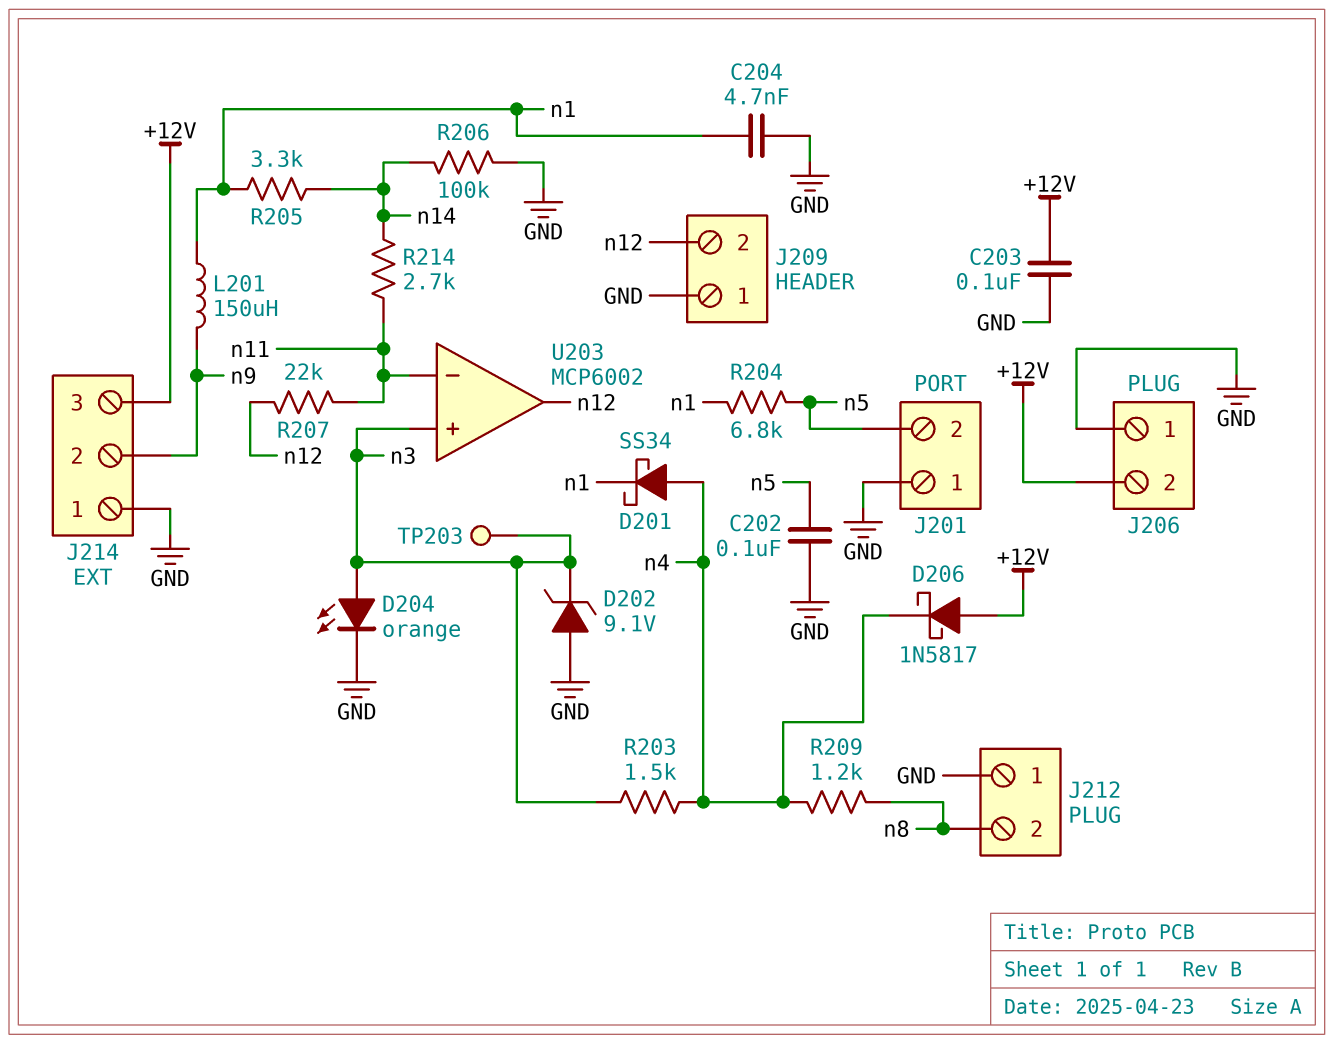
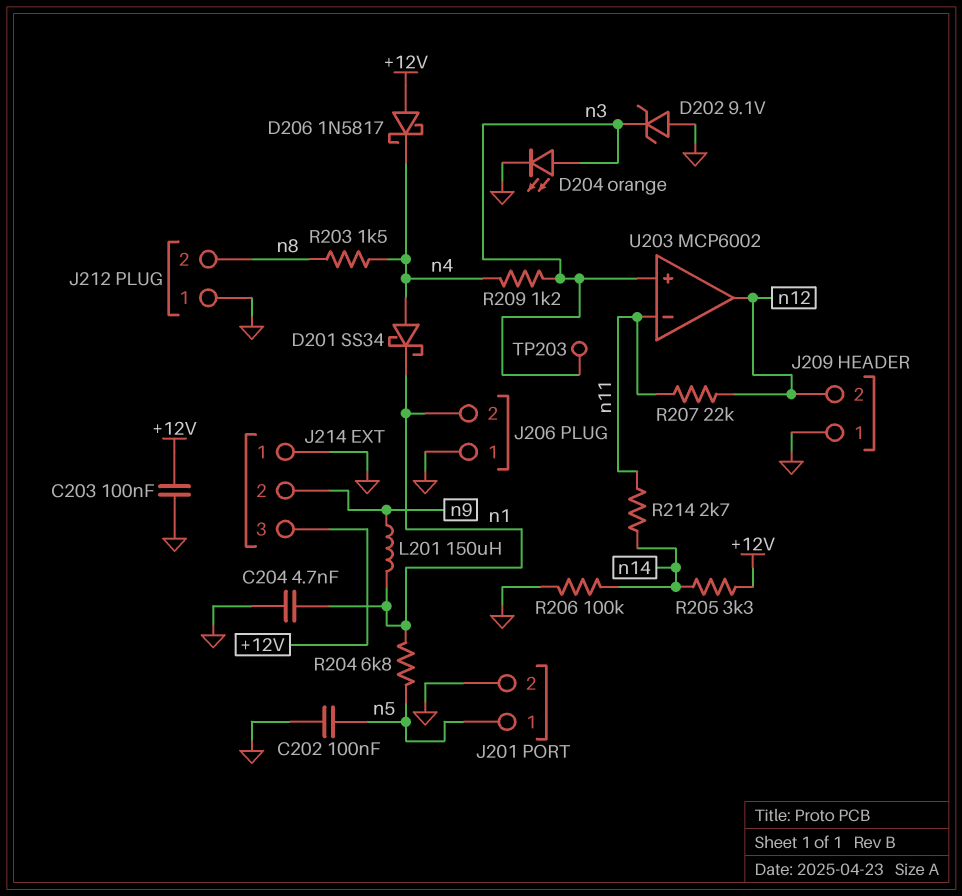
J201 pin 1: GND -> n5
J201 pin 2: n5 -> GND
J206 pin 2: +12V -> n1
R203: 1.5k (n3, n4) -> 1.5k (n4, n8)
R205: 3.3k (n1, n14) -> 3.3k (+12V, n14)
R209: 1.2k (n4, n8) -> 1.2k (n3, n4)

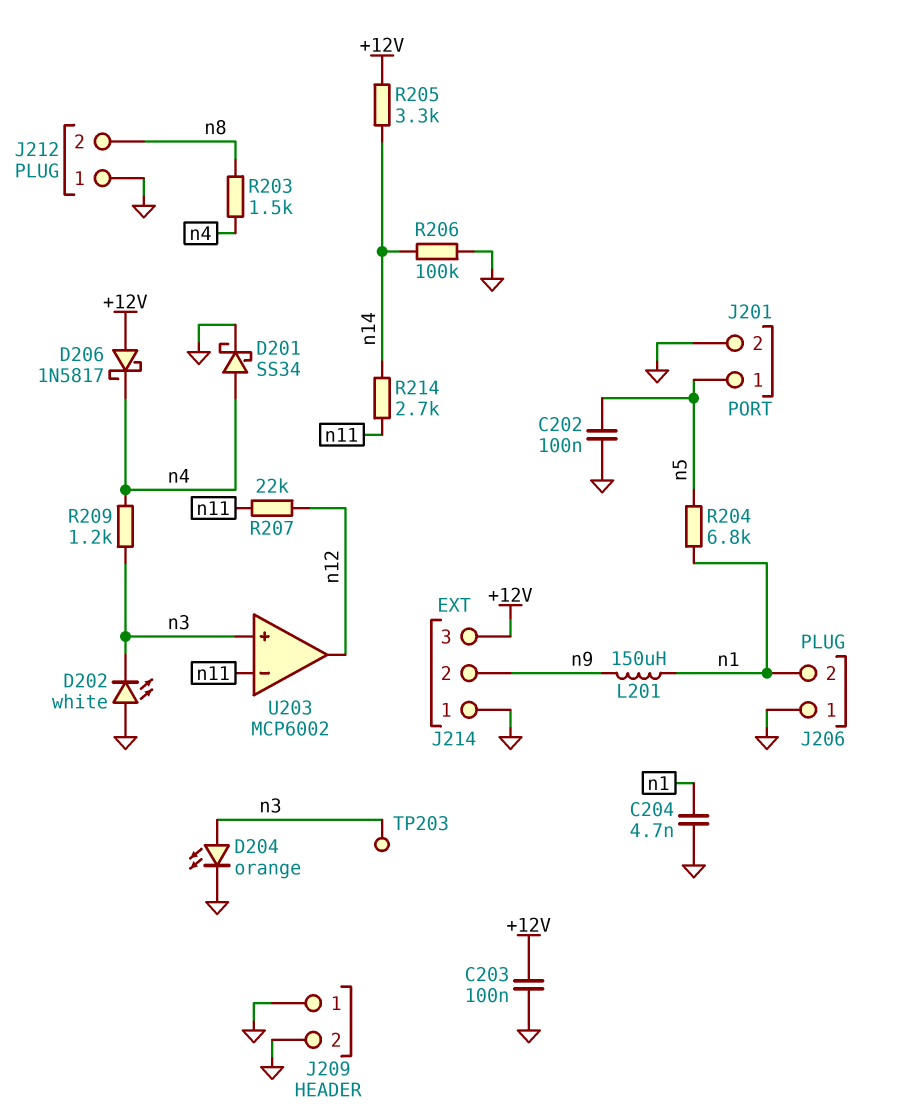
D201: schottky SS34 (A n4, K n1) -> schottky SS34 (A n4, K GND)
D202: zener 9.1V (A GND, K n3) -> LED white (A GND, K n3)
J209 pin 2: n12 -> GND

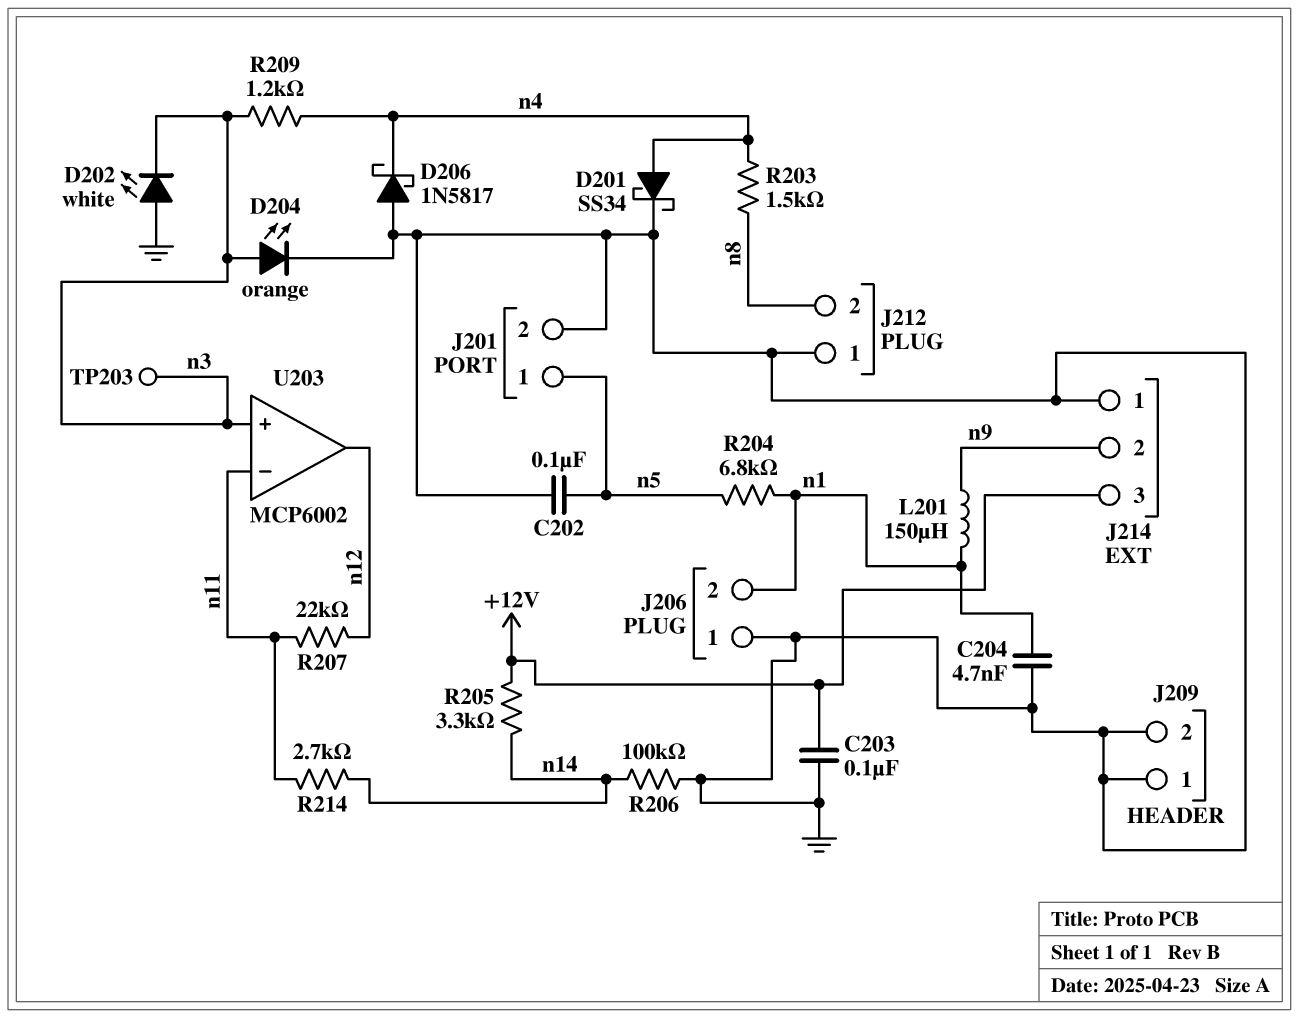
D206: schottky 1N5817 (A +12V, K n4) -> schottky 1N5817 (A GND, K n4)

